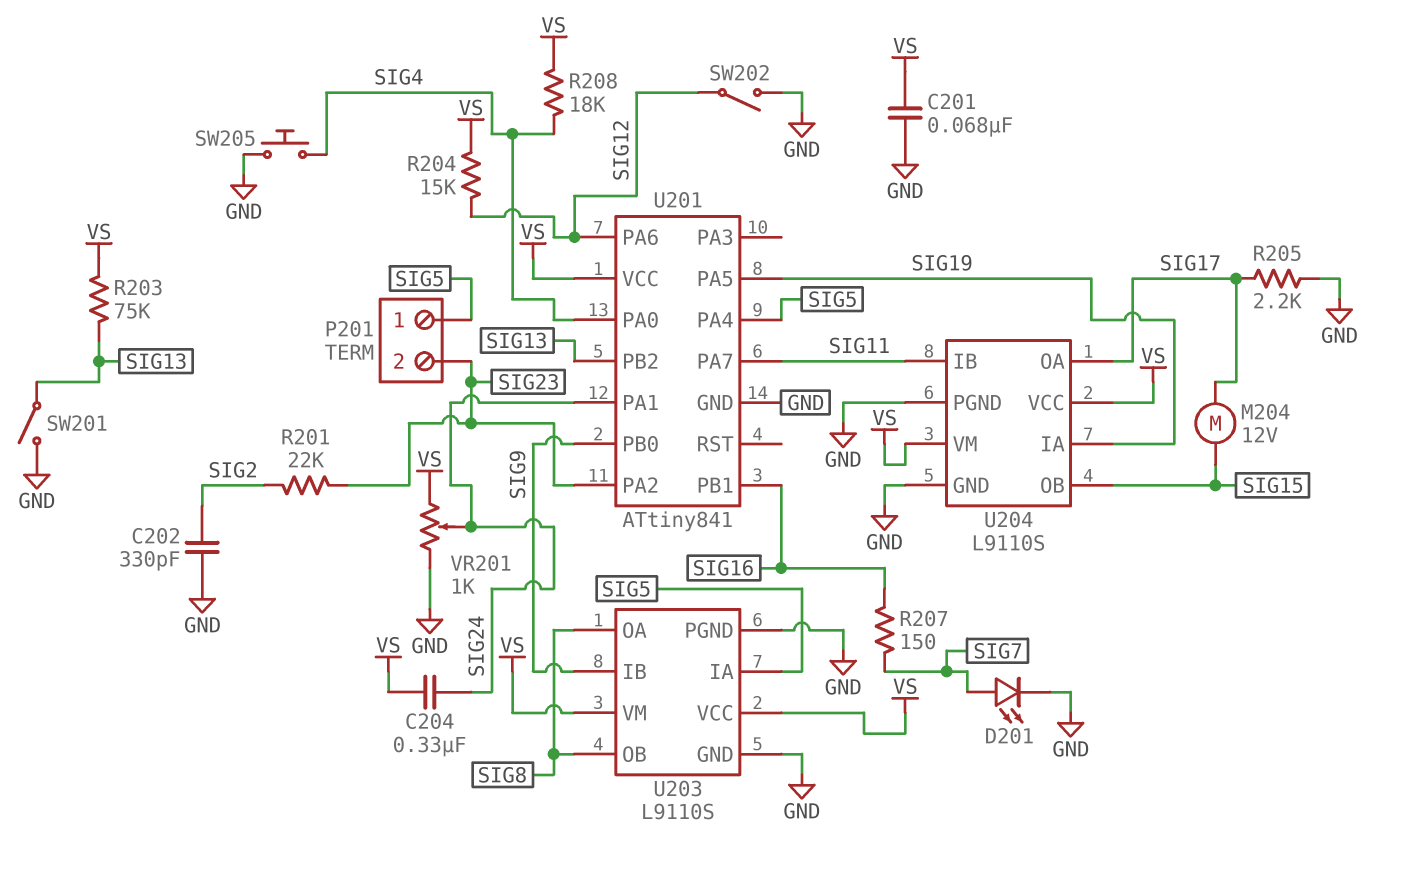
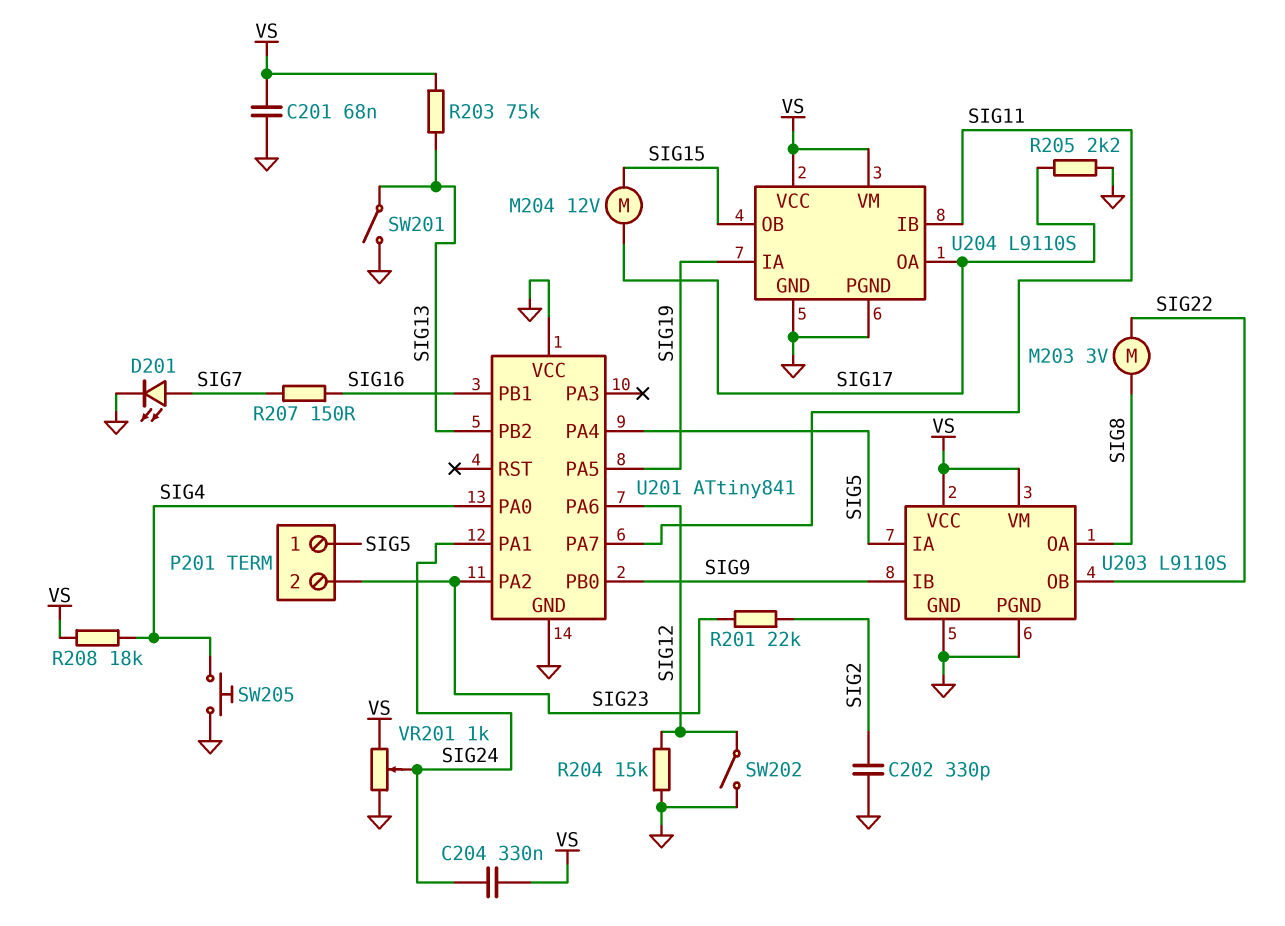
M203: none -> motor 3V (SIG8, SIG22)
R204: 15k (SIG12, VS) -> 15k (GND, SIG12)
U201 pin VCC: VS -> GND
U203 pin OB: SIG8 -> SIG22

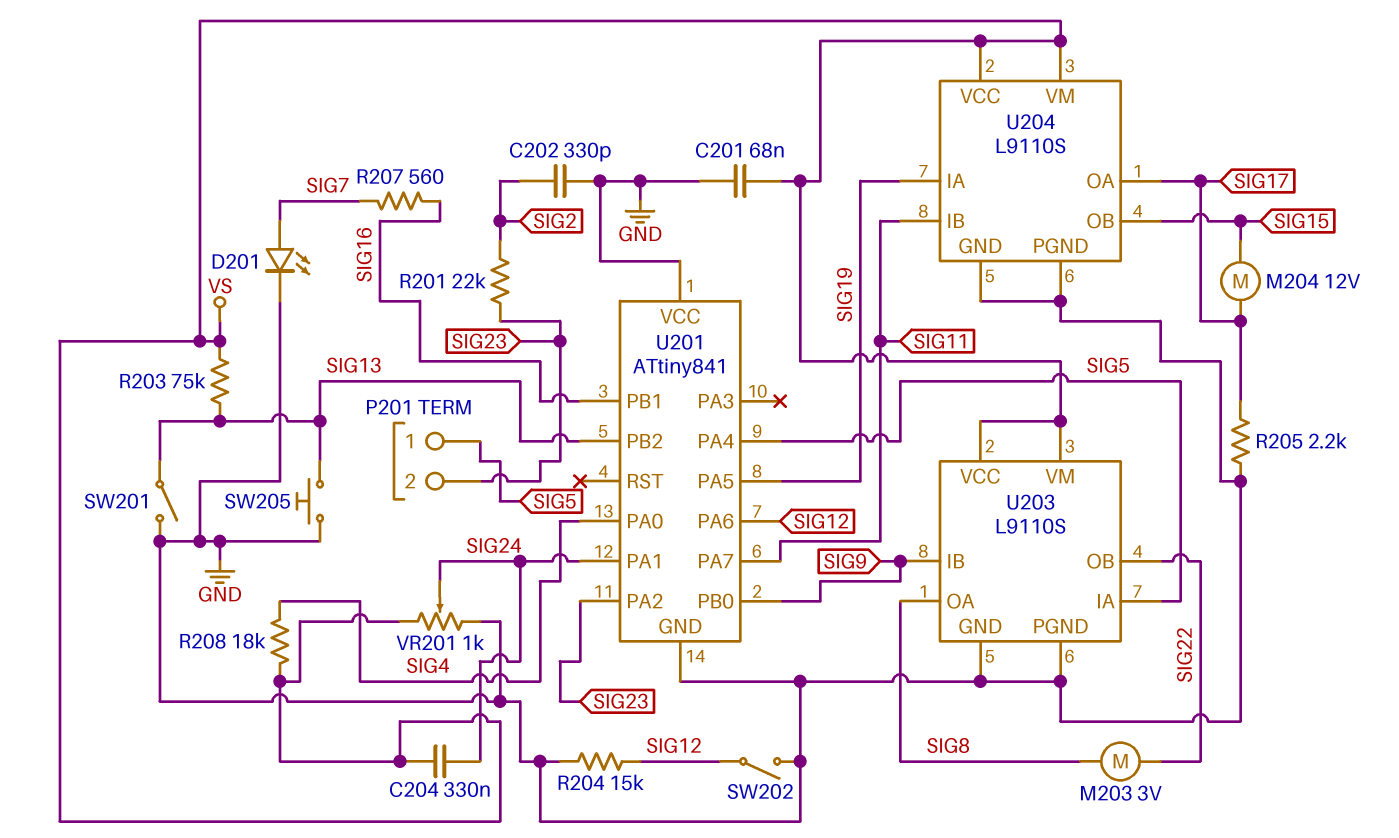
R207: 150 (SIG7, SIG16) -> 560 (SIG7, SIG16)
SW205: button (GND, SIG4) -> button (GND, SIG13)

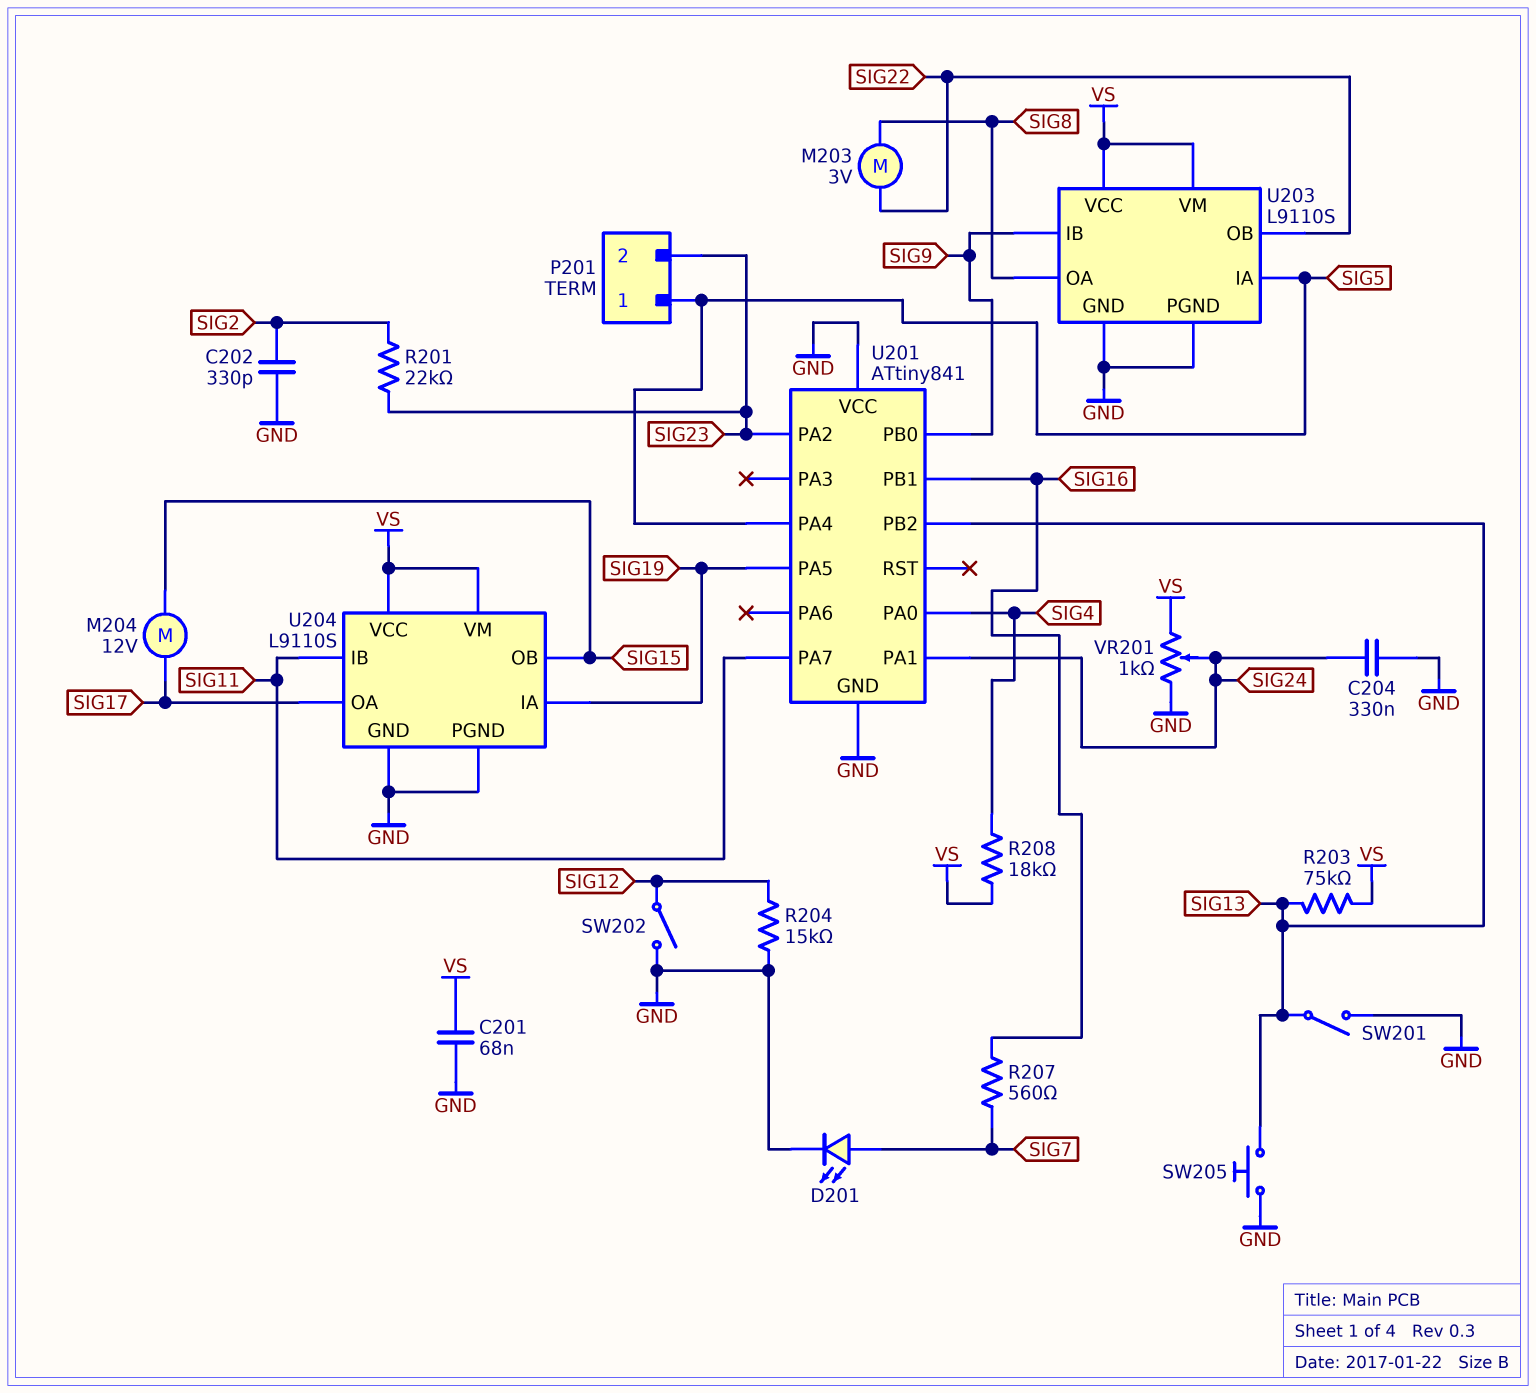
C204: 330nF (SIG24, VS) -> 330nF (GND, SIG24)
R205: 2.2k (GND, SIG17) -> none
U201 pin PA6: SIG12 -> none

